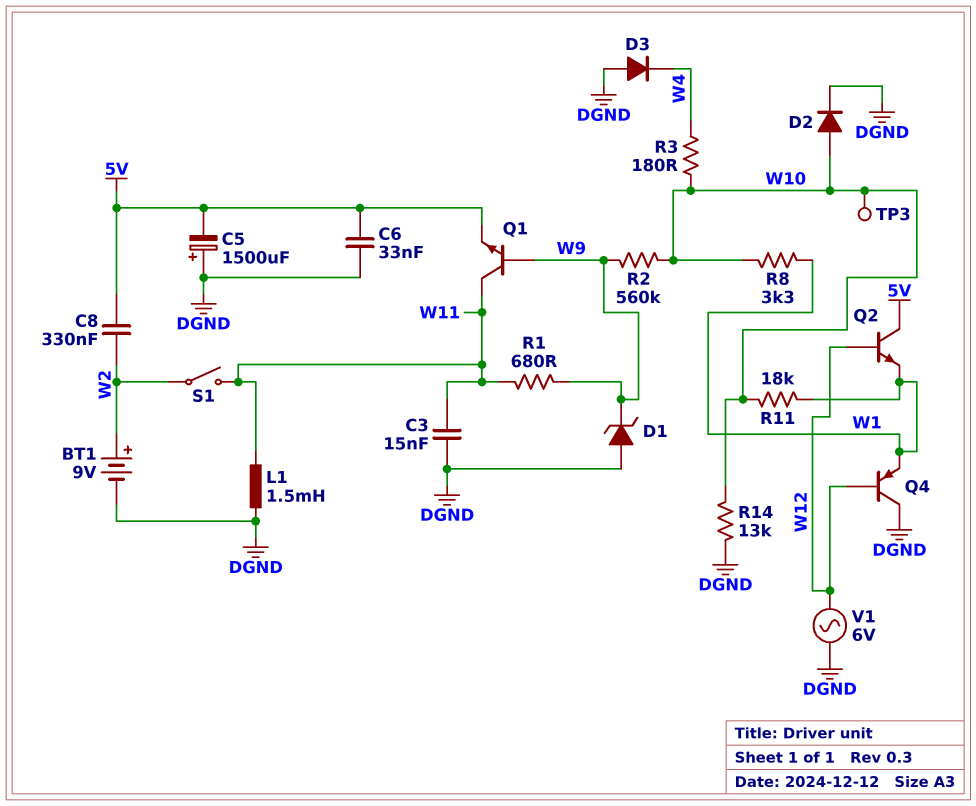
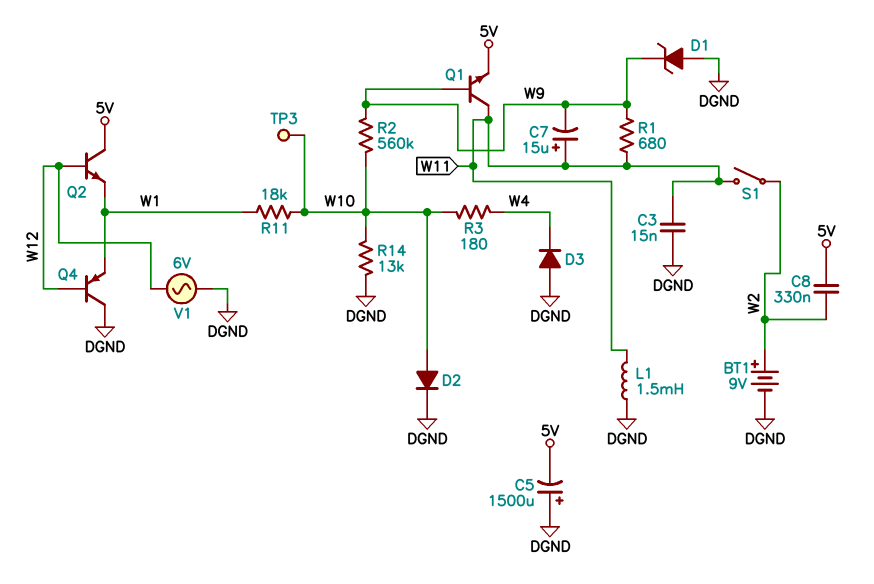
C6: 33nF (5V, DGND) -> none
C7: none -> 15uF (plus W11, minus W9)
R8: 3.3k (W1, W10) -> none

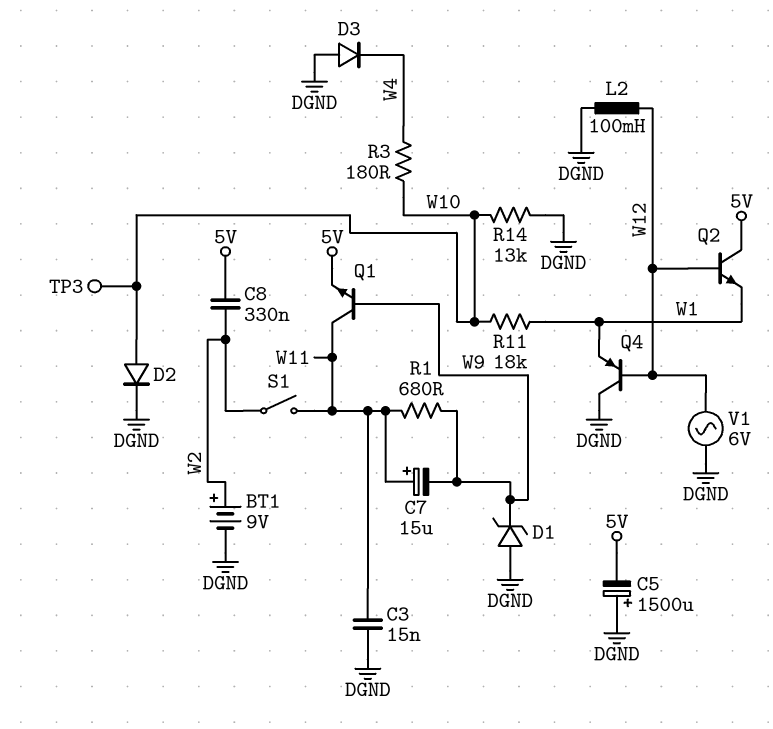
L1: 1.5mH (DGND, W11) -> none
L2: none -> 100mH (DGND, W12)
R2: 560k (W9, W10) -> none

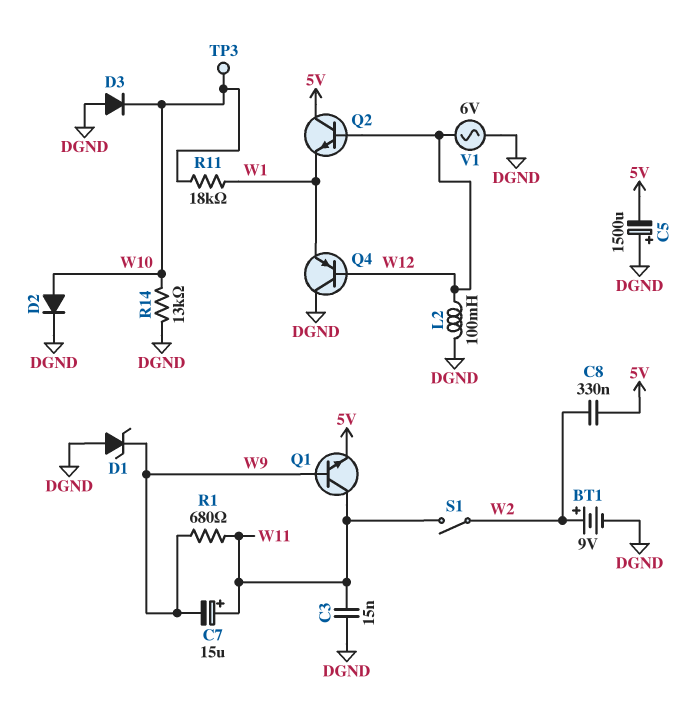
D3: diode (A DGND, K W4) -> diode (A DGND, K W10)
R3: 180 (W4, W10) -> none

